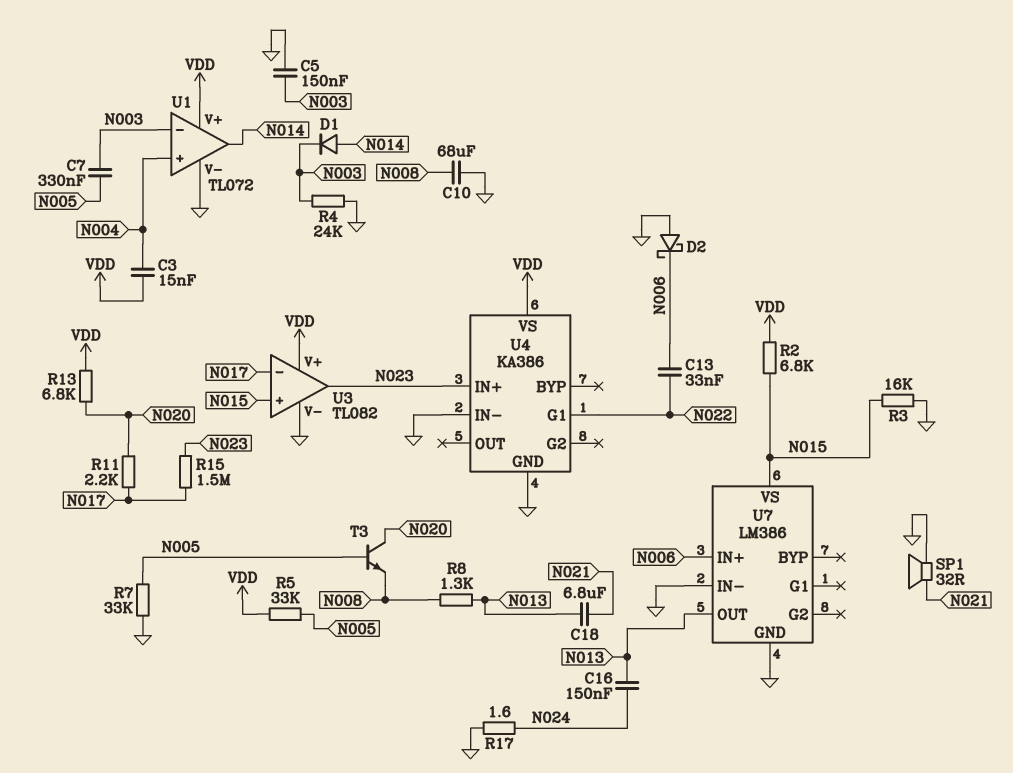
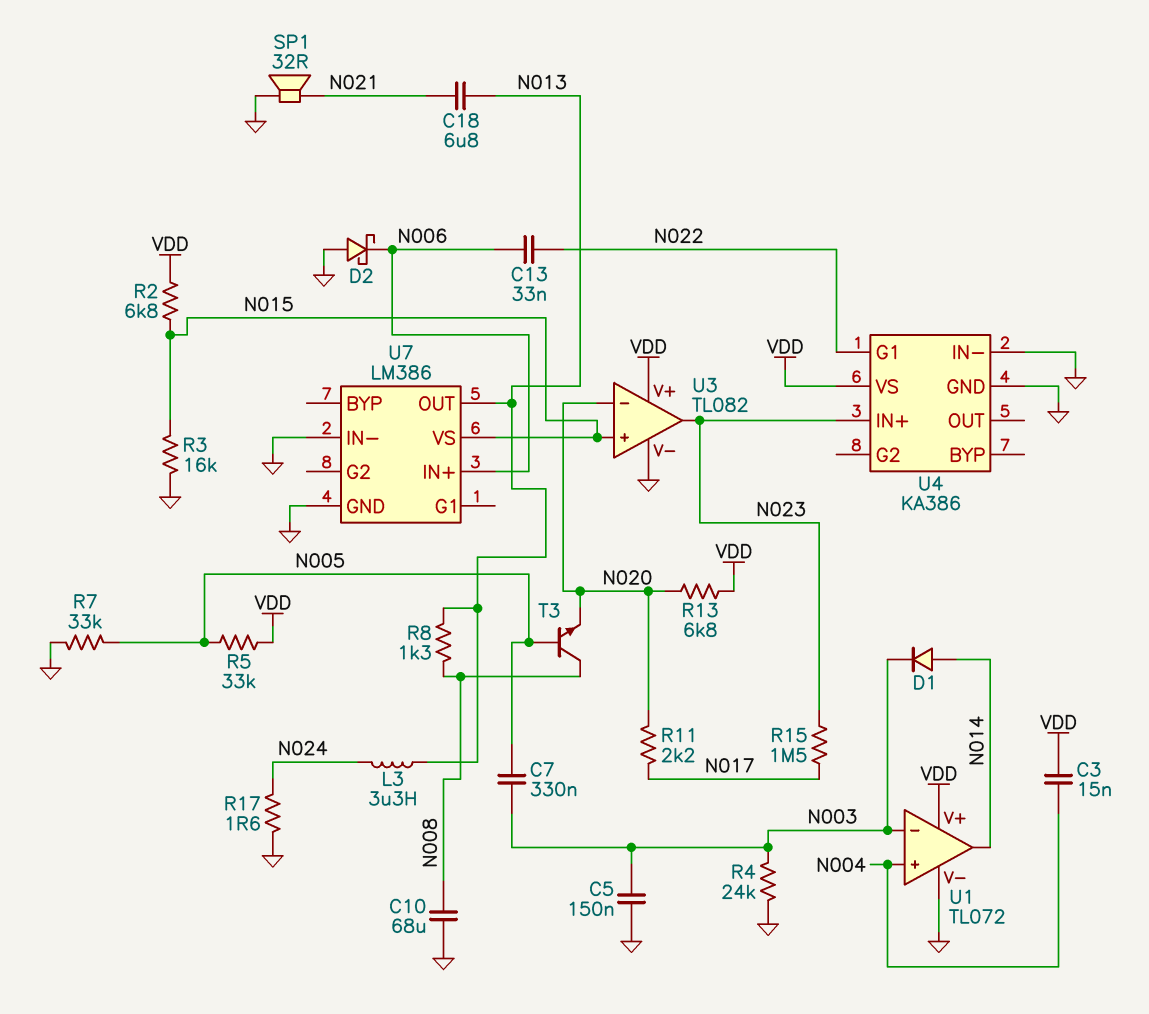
C16: 150nF (N013, N024) -> none
L3: none -> 3.3uH (N013, N024)
T3: NPN (B N005, C N020, E N008) -> NPN (B N005, C N008, E N020)
U3 pin in-: N017 -> N020

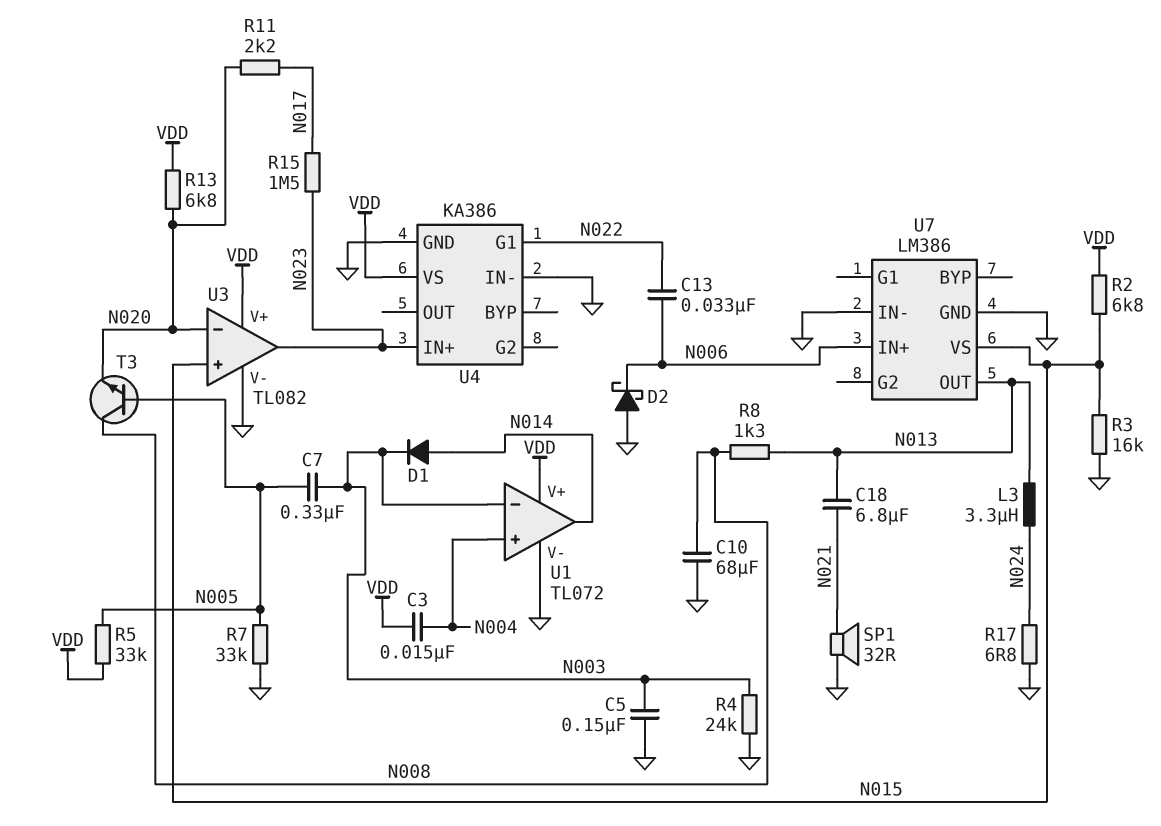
R17: 1.6 (GND, N024) -> 6.8 (GND, N024)

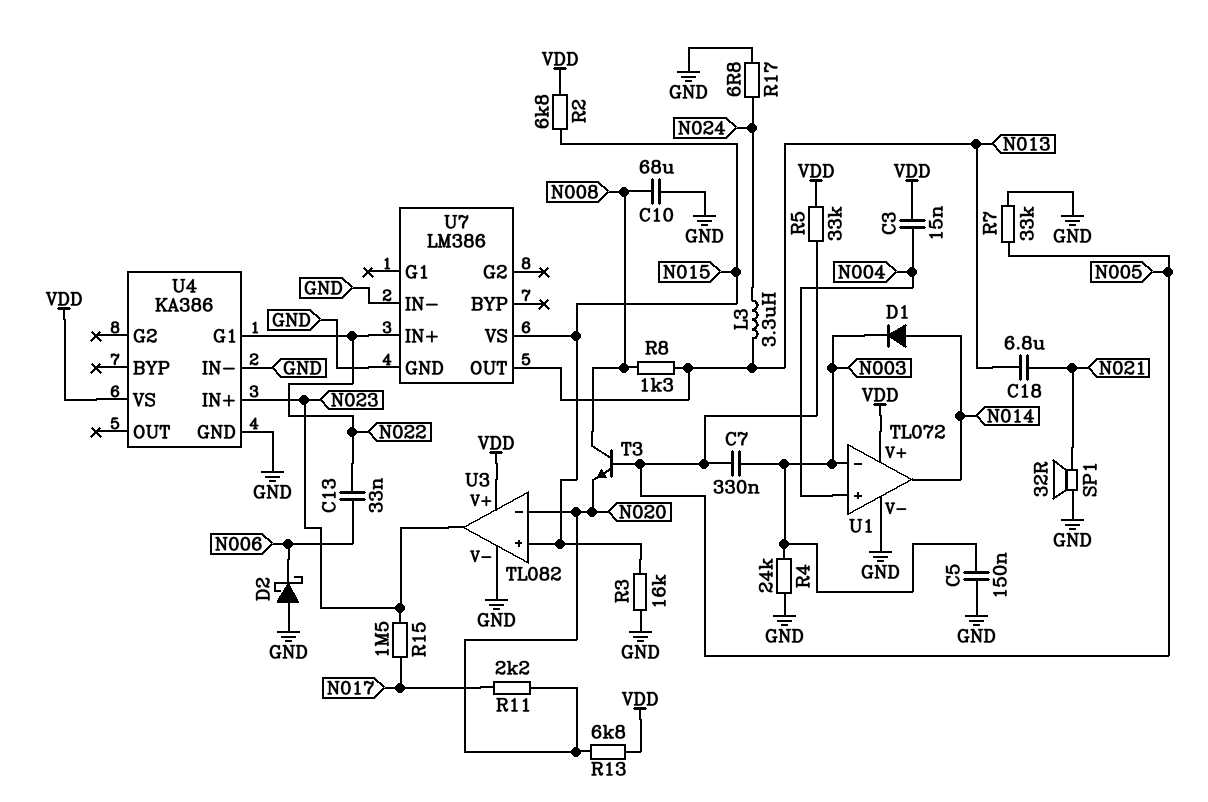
U7 pin IN+: N006 -> N022

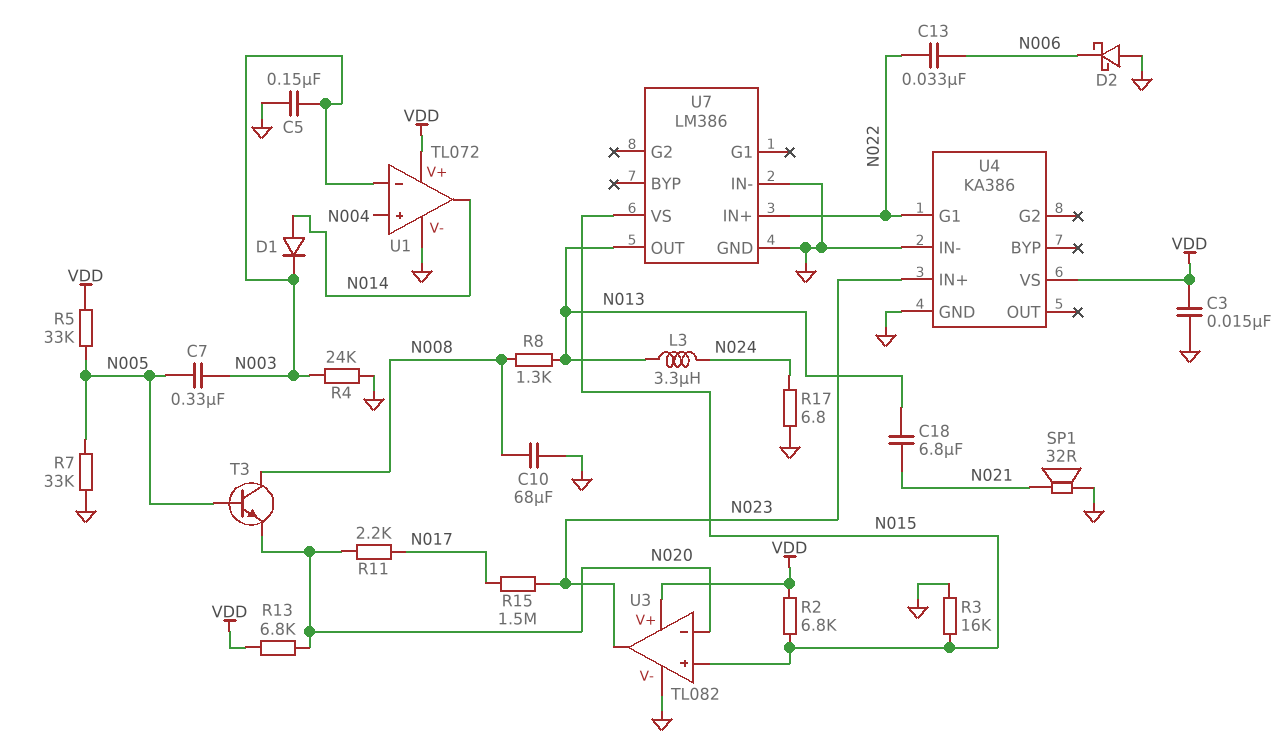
C3: 15nF (N004, VDD) -> 15nF (GND, VDD)

